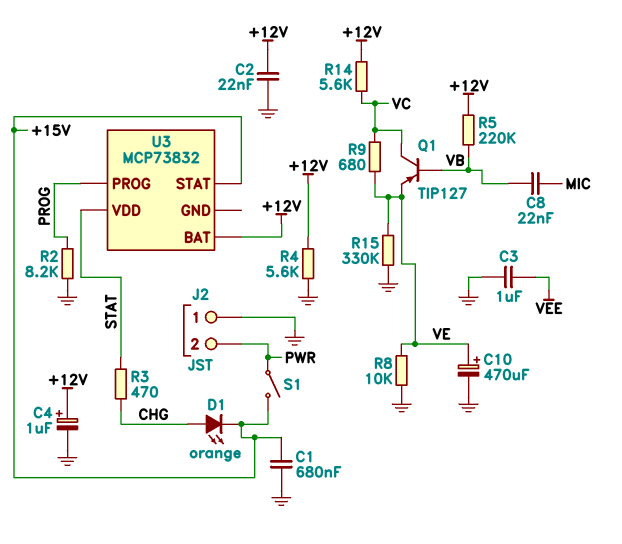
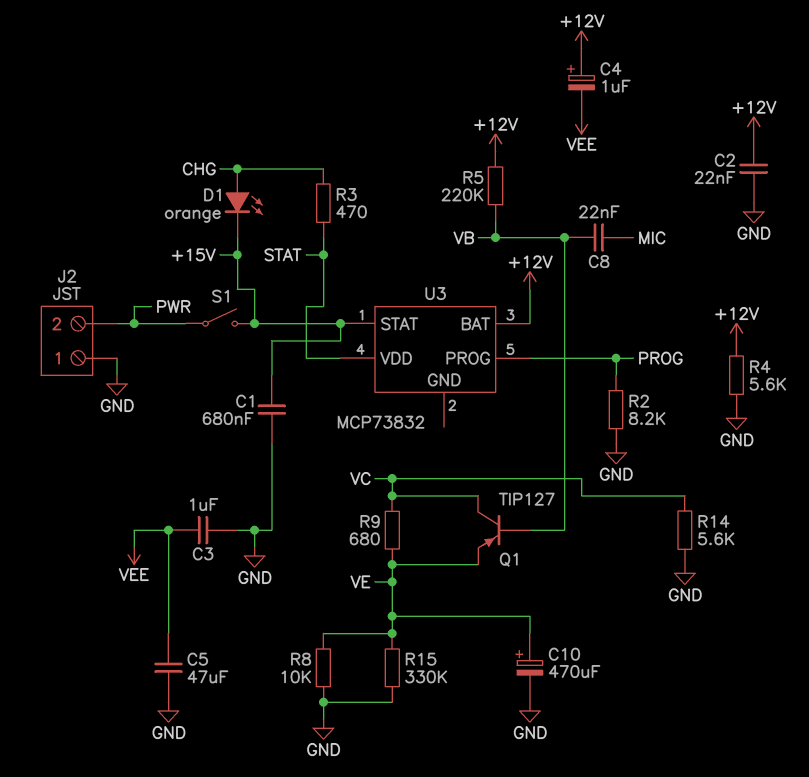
C4: 1uF (plus +12V, minus GND) -> 1uF (plus +12V, minus VEE)
C5: none -> 47uF (GND, VEE)
R14: 5.6k (+12V, VC) -> 5.6k (GND, VC)

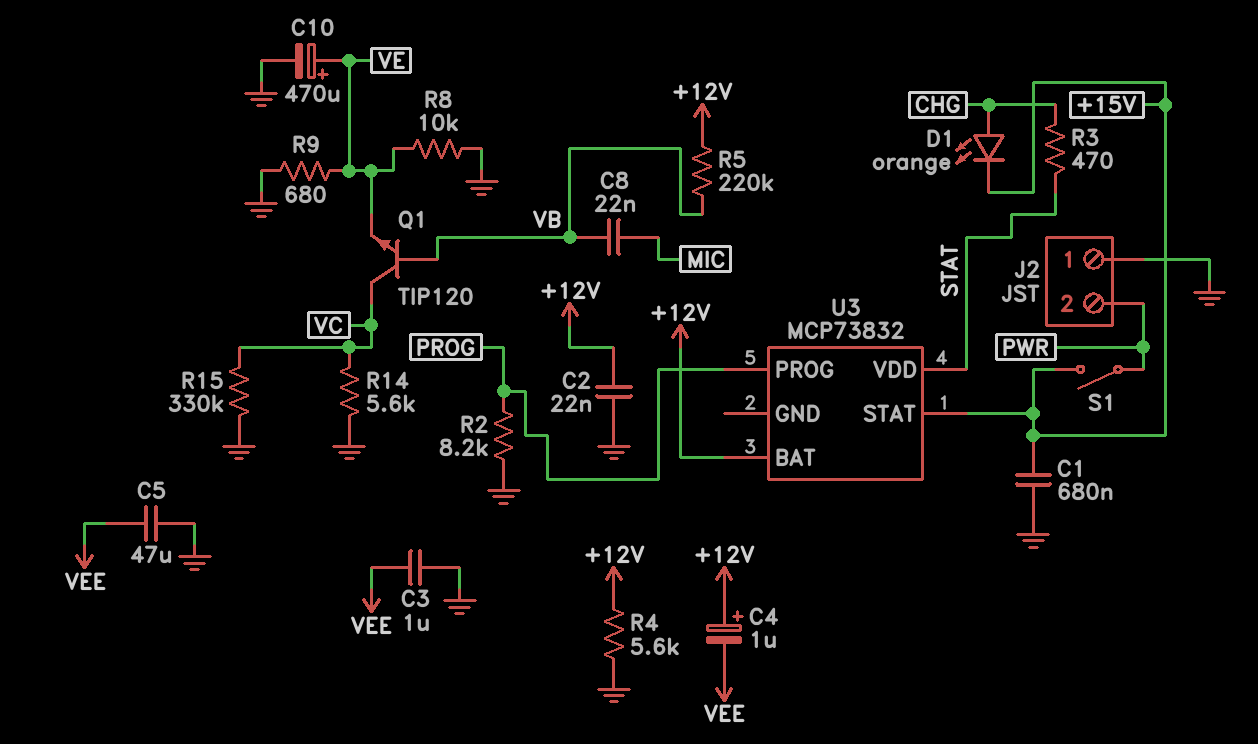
Q1: PNP TIP127 (B VB, C VC, E VE) -> NPN TIP120 (B VB, C VC, E VE)
R9: 680 (VC, VE) -> 680 (GND, VE)
R15: 330k (GND, VE) -> 330k (GND, VC)

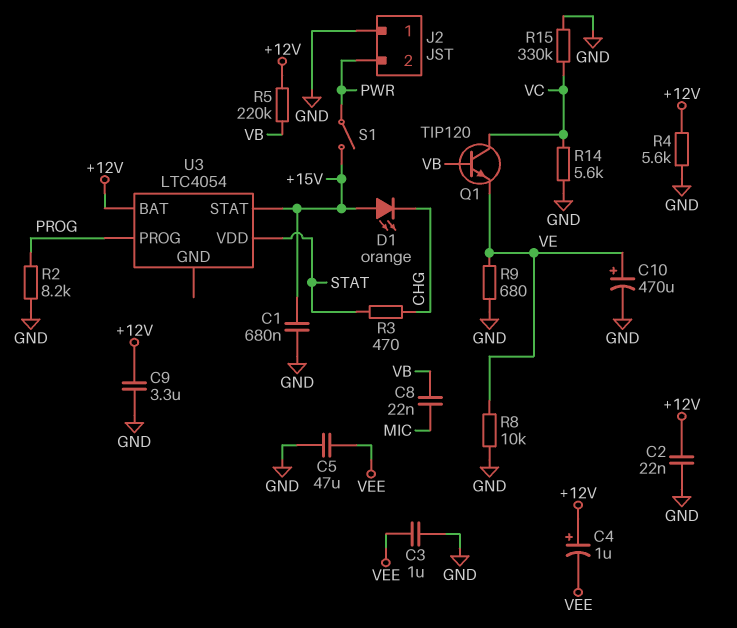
C9: none -> 3.3uF (+12V, GND)
D1: LED orange (A CHG, K +15V) -> LED orange (A +15V, K CHG)
U3: MCP73832 -> LTC4054

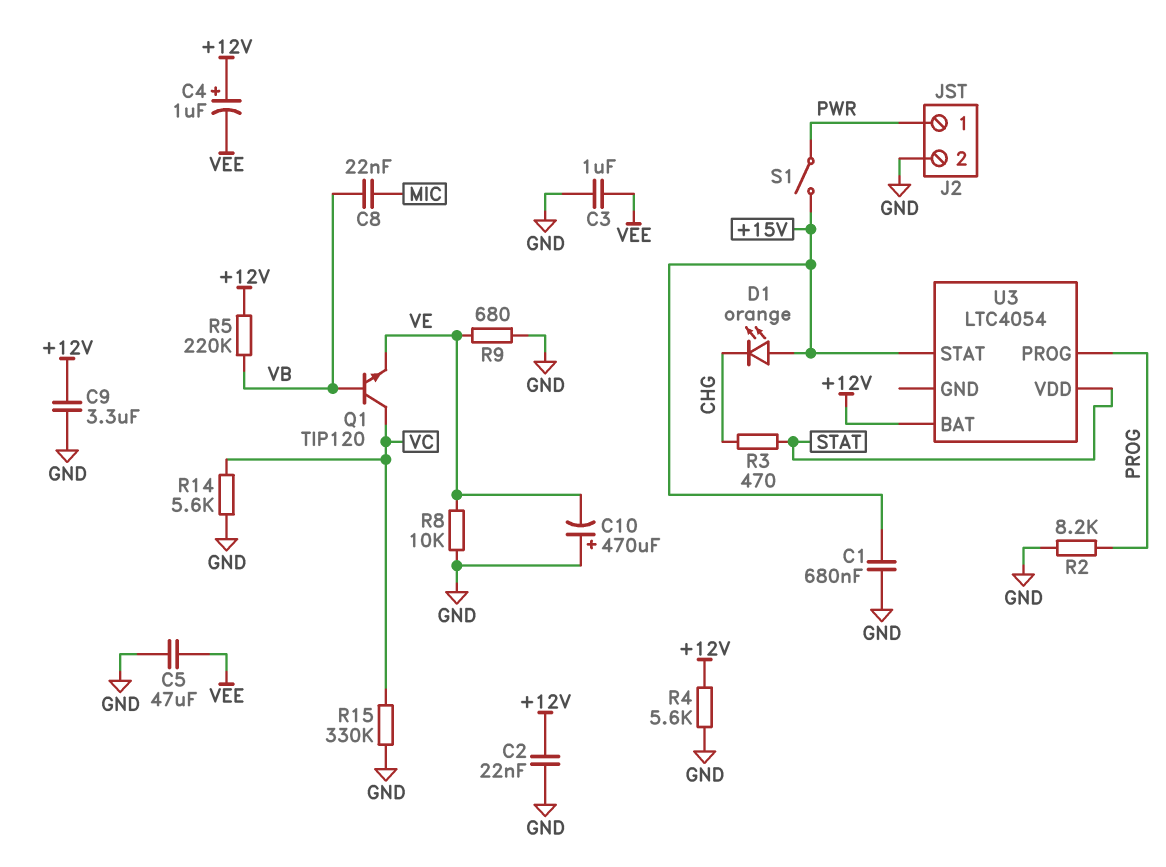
C10: 470uF (plus VE, minus GND) -> 470uF (plus GND, minus VE)
J2 pin 1: GND -> PWR
J2 pin 2: PWR -> GND

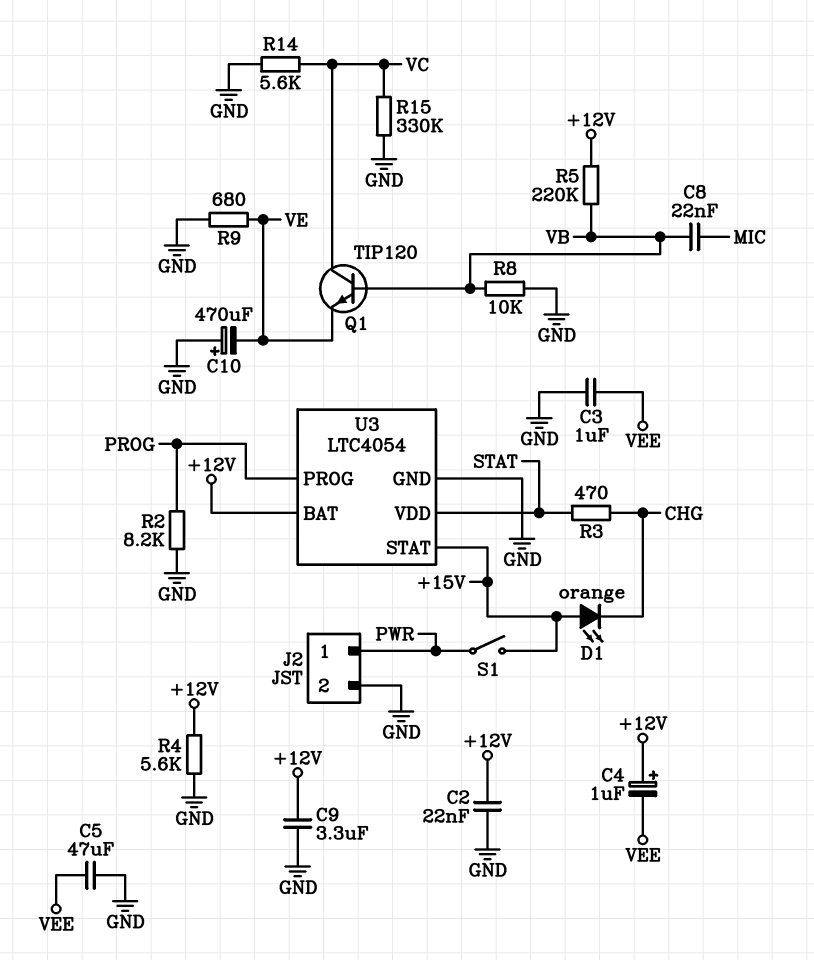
C1: 680nF (+15V, GND) -> none
R8: 10k (GND, VE) -> 10k (GND, VB)
U3 pin GND: none -> GND

